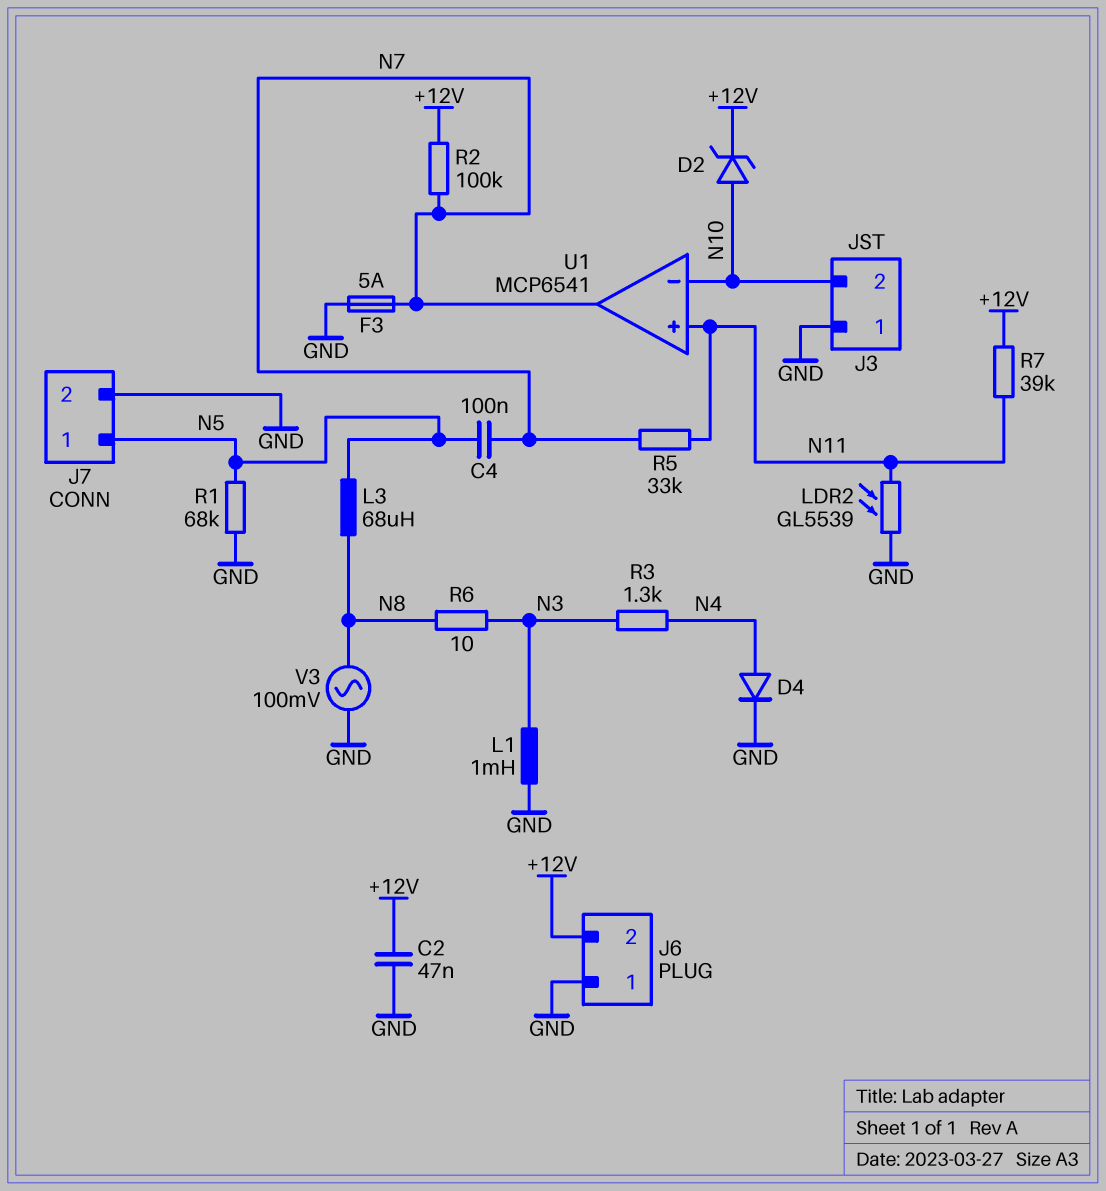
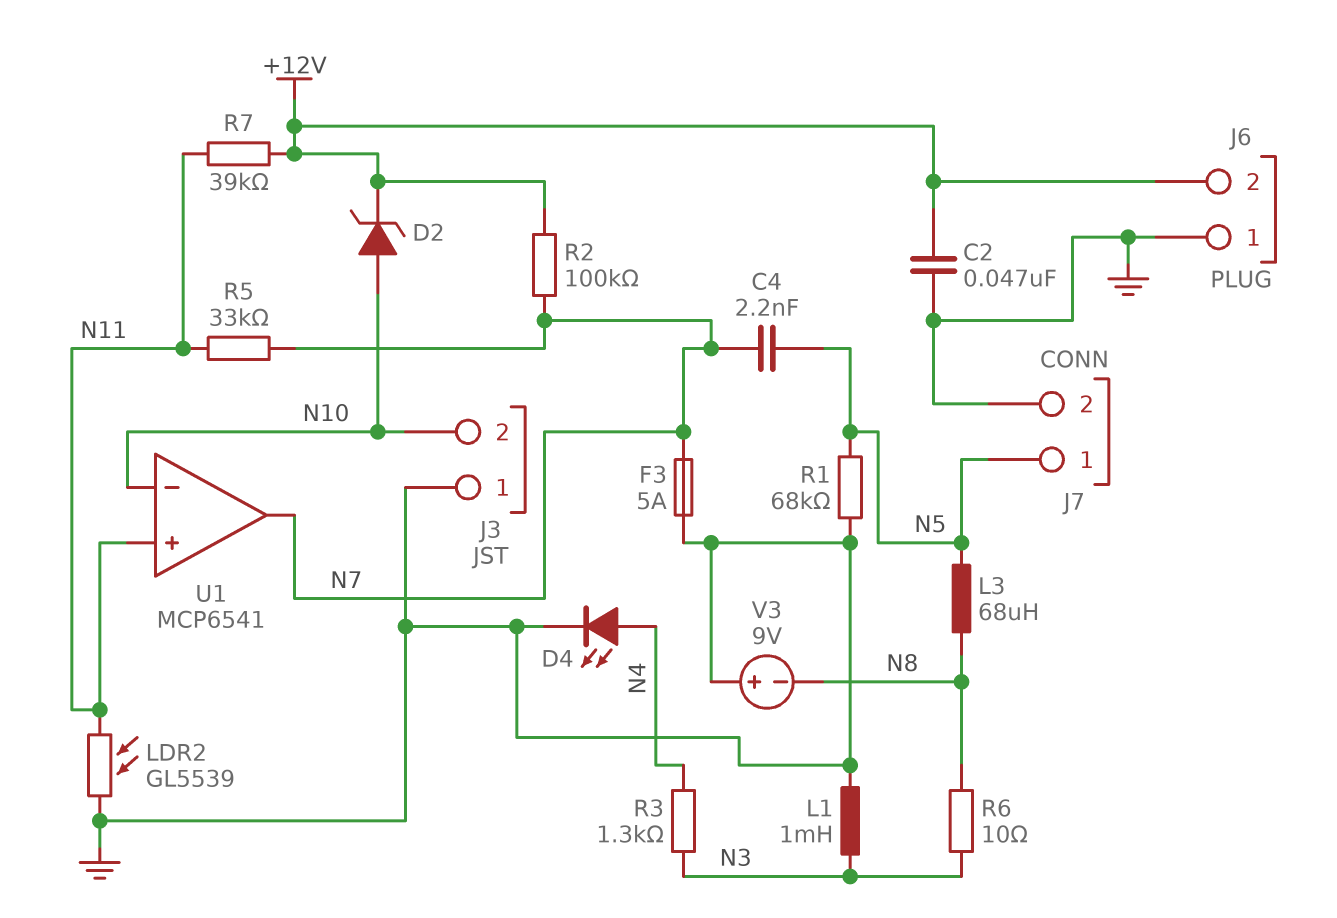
C4: 100nF (N5, N7) -> 2.2nF (N5, N7)
D4: diode (A N4, K GND) -> LED (A N4, K GND)
V3: AC 100mV (GND, N8) -> 9V (plus GND, minus N8)

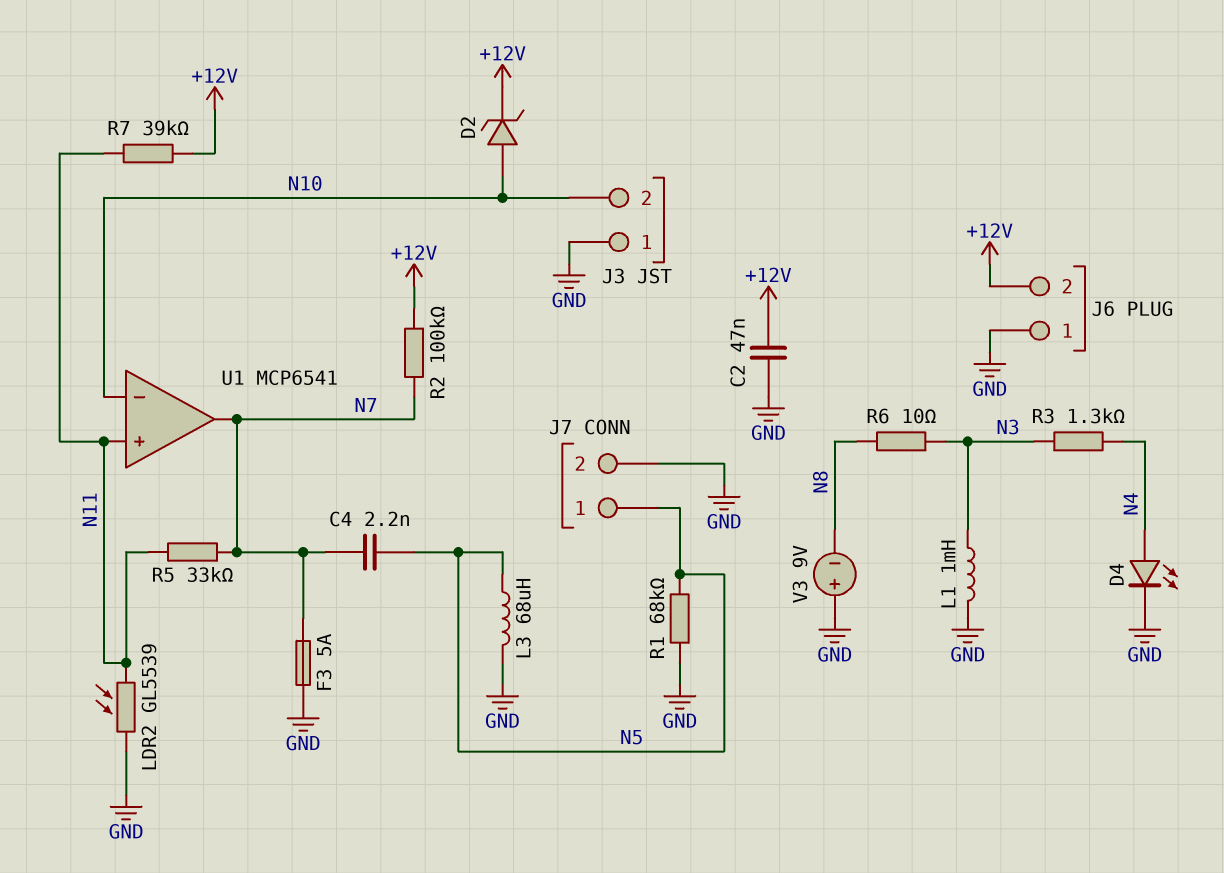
L3: 68uH (N5, N8) -> 68uH (GND, N5)

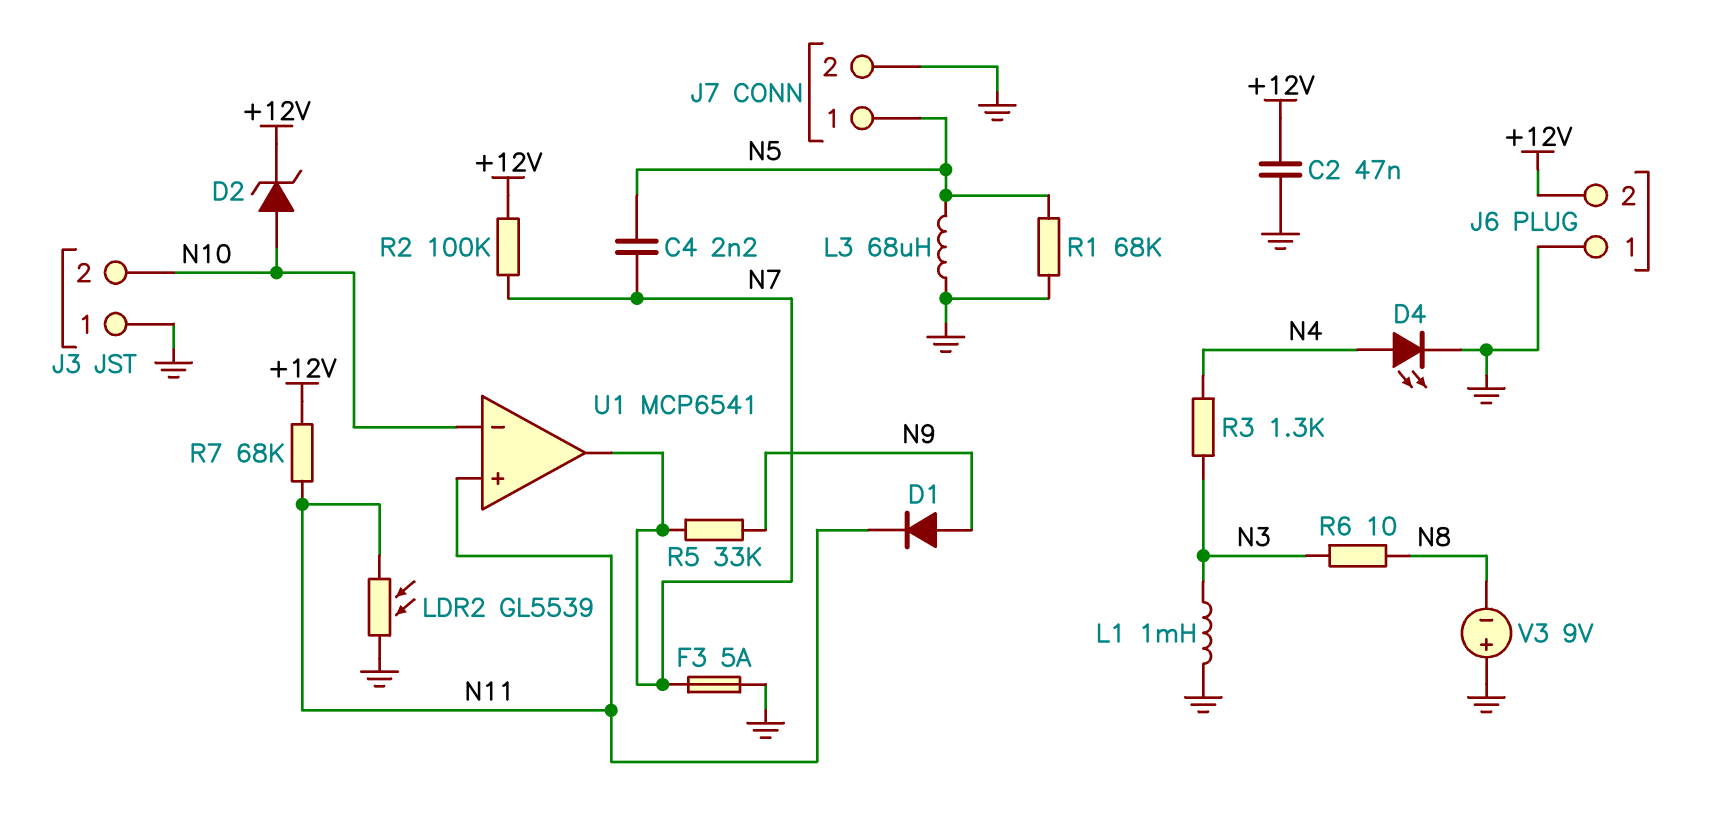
D1: none -> diode (A N9, K N11)
R5: 33k (N7, N11) -> 33k (N7, N9)
R7: 39k (+12V, N11) -> 68k (+12V, N11)

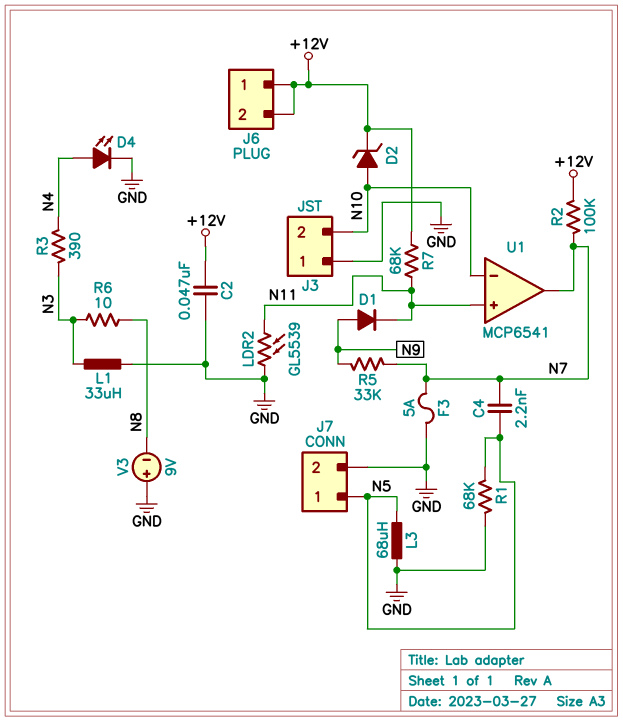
J6 pin 1: GND -> +12V
L1: 1mH (GND, N3) -> 33uH (GND, N3)
R3: 1.3k (N3, N4) -> 390 (N3, N4)

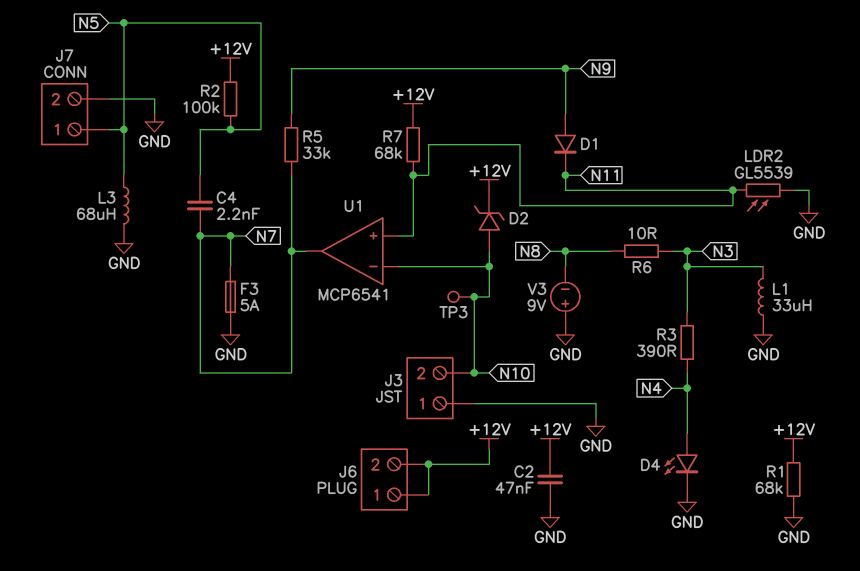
R1: 68k (GND, N5) -> 68k (+12V, GND)
R2: 100k (+12V, N7) -> 100k (+12V, N5)
TP3: none -> test point (N10)

